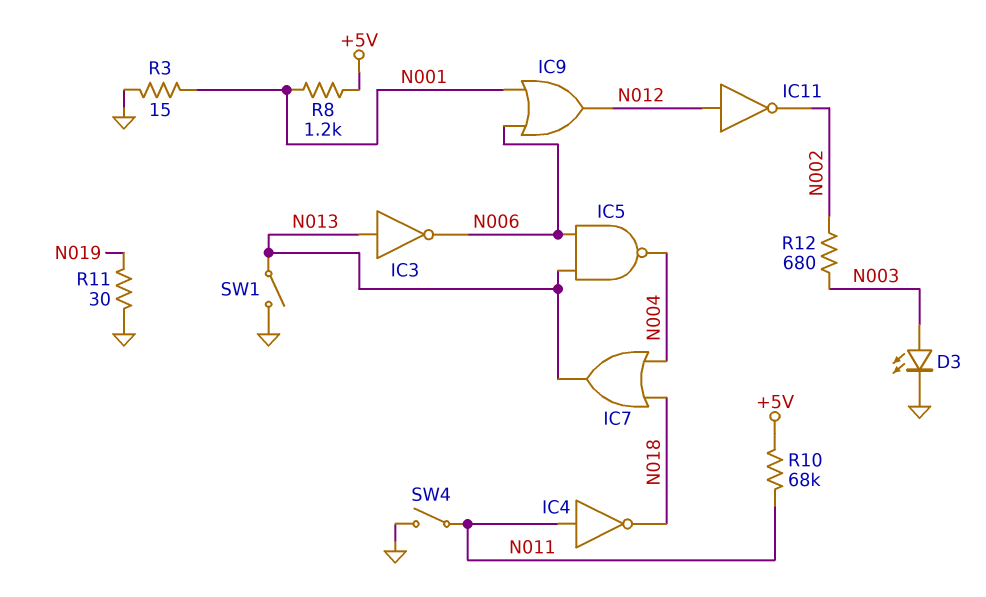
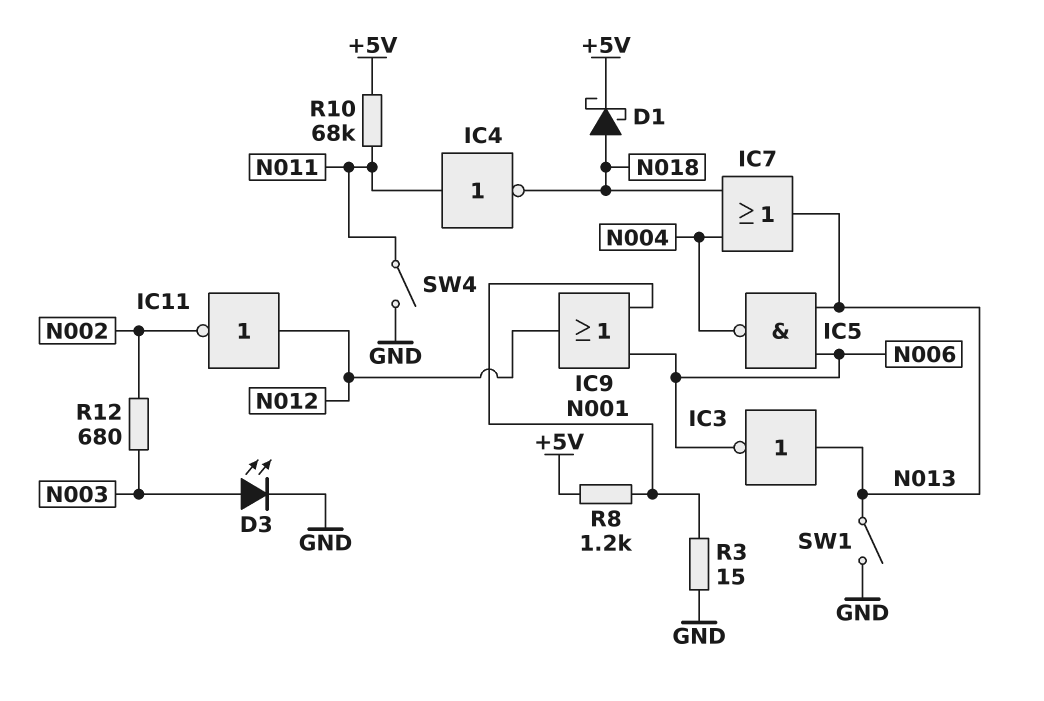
D1: none -> schottky (A N018, K +5V)
R11: 30 (GND, N019) -> none

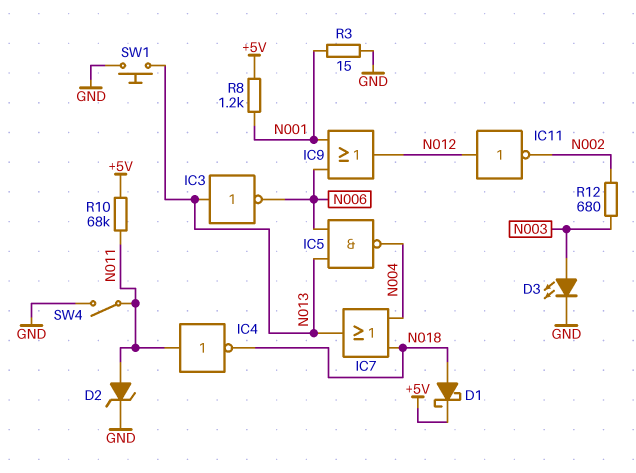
D2: none -> zener (A N011, K GND)
SW1: switch (GND, N013) -> button (GND, N013)

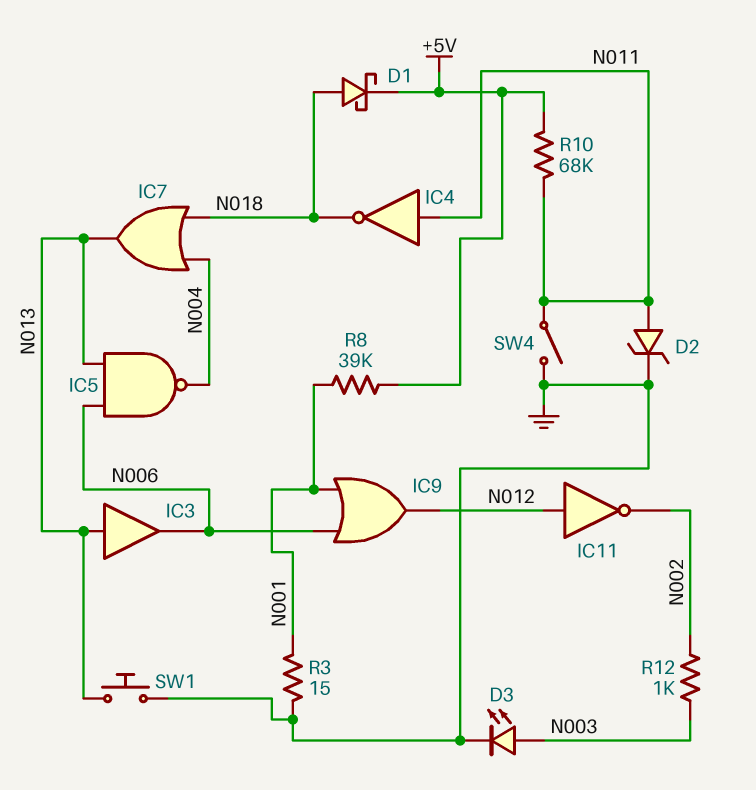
IC3: NOT (in N013, out N006) -> buffer (in N013, out N006)
R8: 1.2k (+5V, N001) -> 39k (+5V, N001)
R12: 680 (N002, N003) -> 1k (N002, N003)

